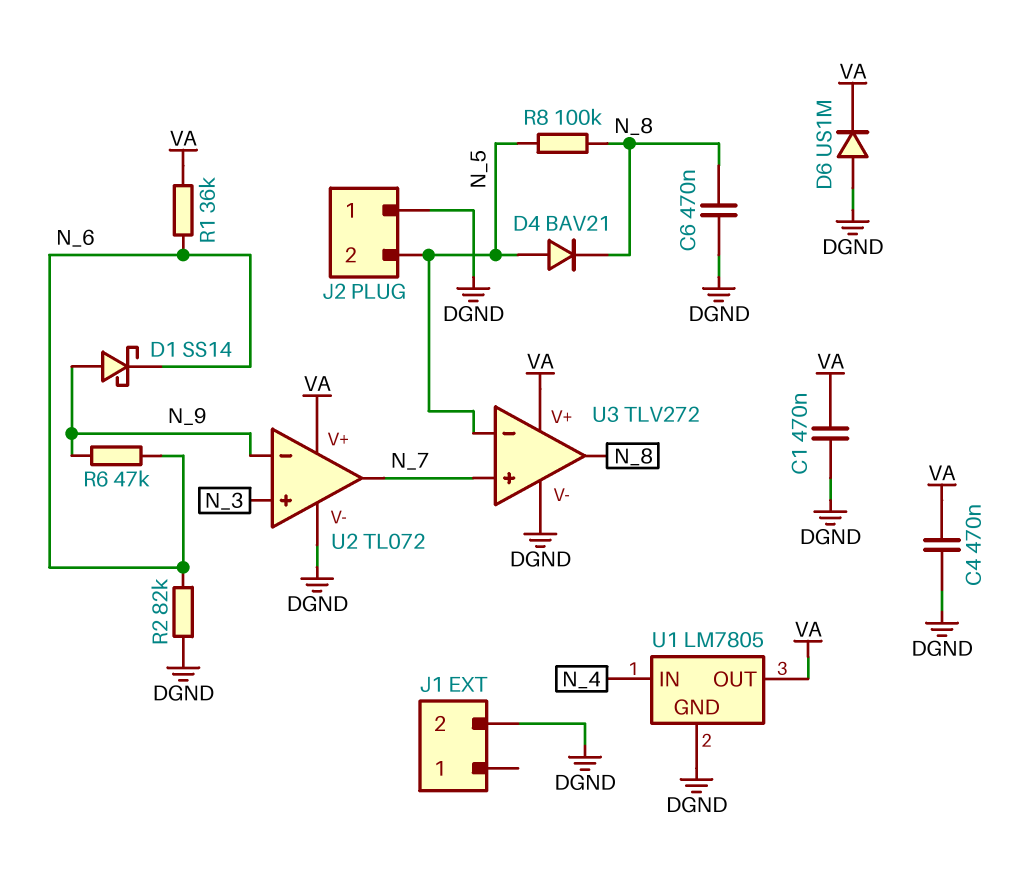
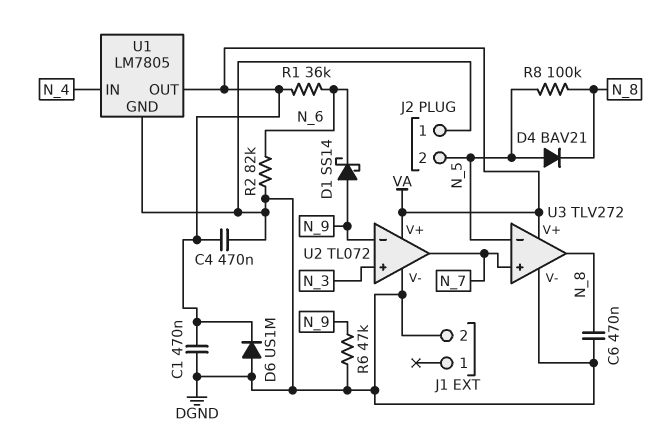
R6: 47k (N_6, N_9) -> 47k (DGND, N_9)

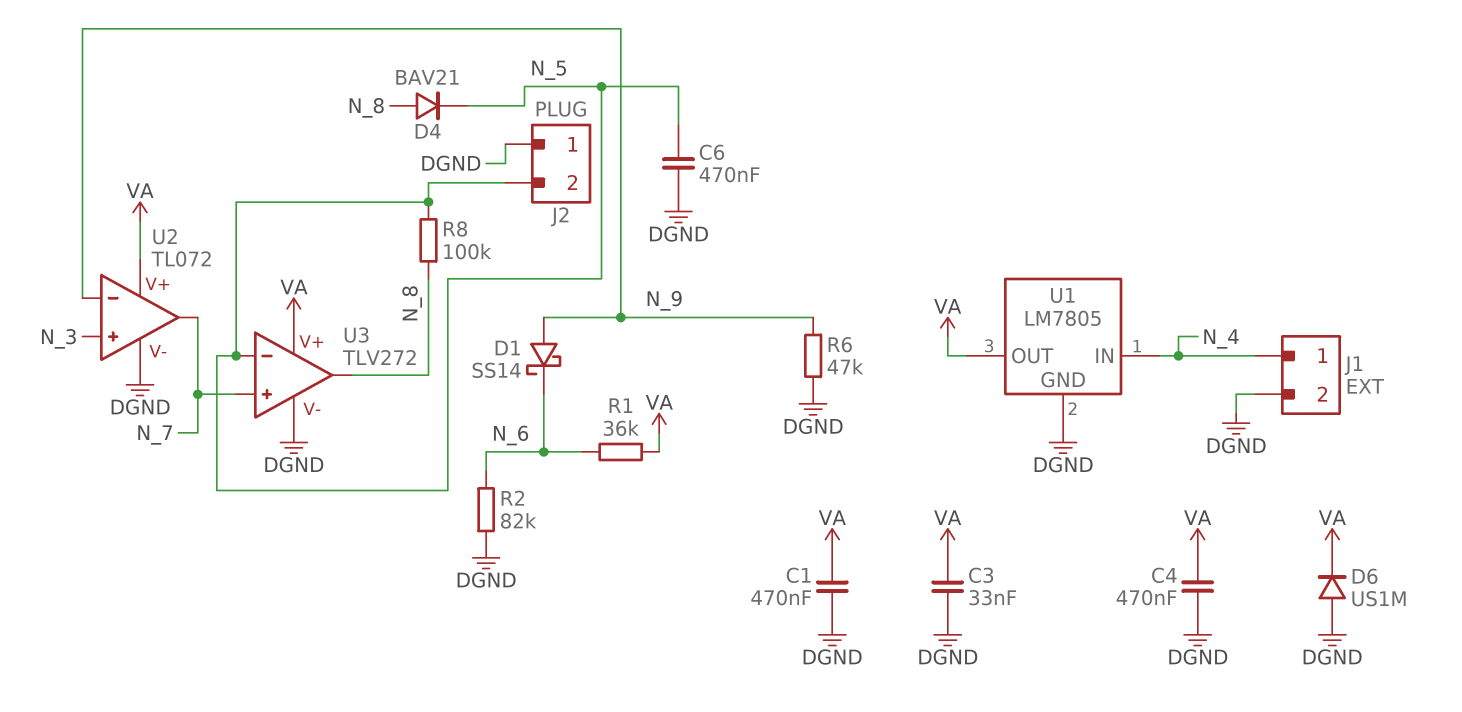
C3: none -> 33nF (DGND, VA)
C6: 470nF (DGND, N_8) -> 470nF (DGND, N_5)
D4: diode BAV21 (A N_5, K N_8) -> diode BAV21 (A N_8, K N_5)
J1 pin 1: none -> N_4

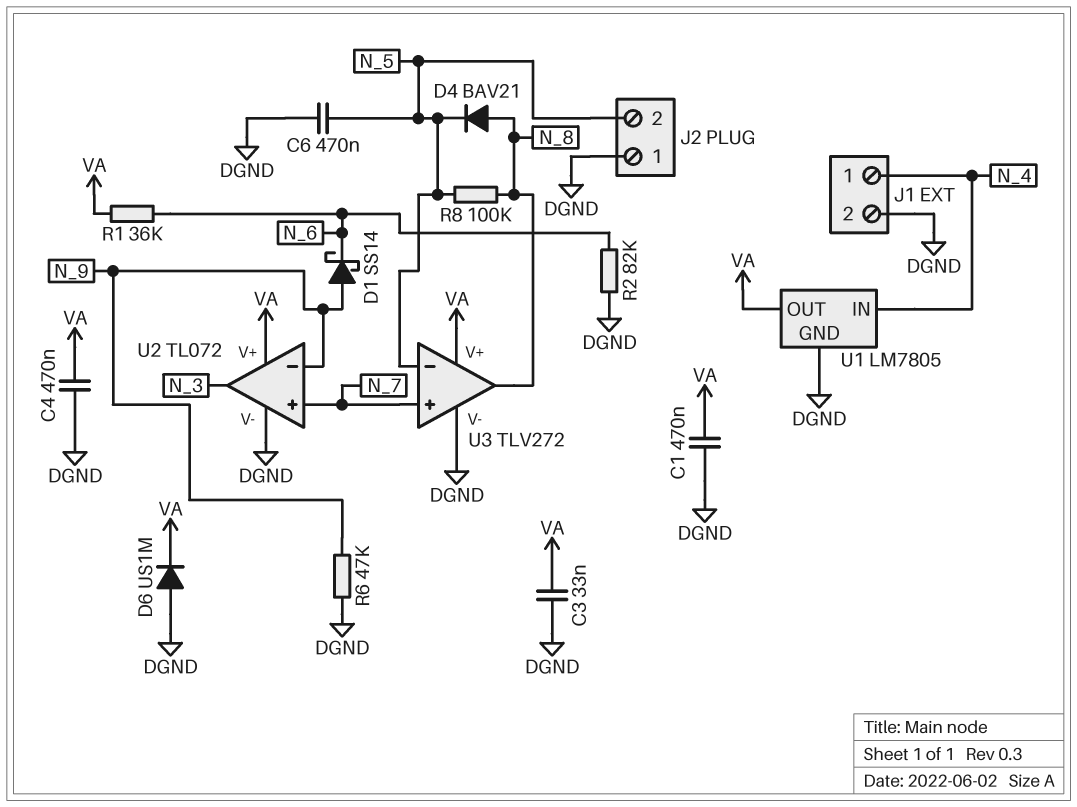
U2 pin in+: N_3 -> N_7
U2 pin out: N_7 -> N_3

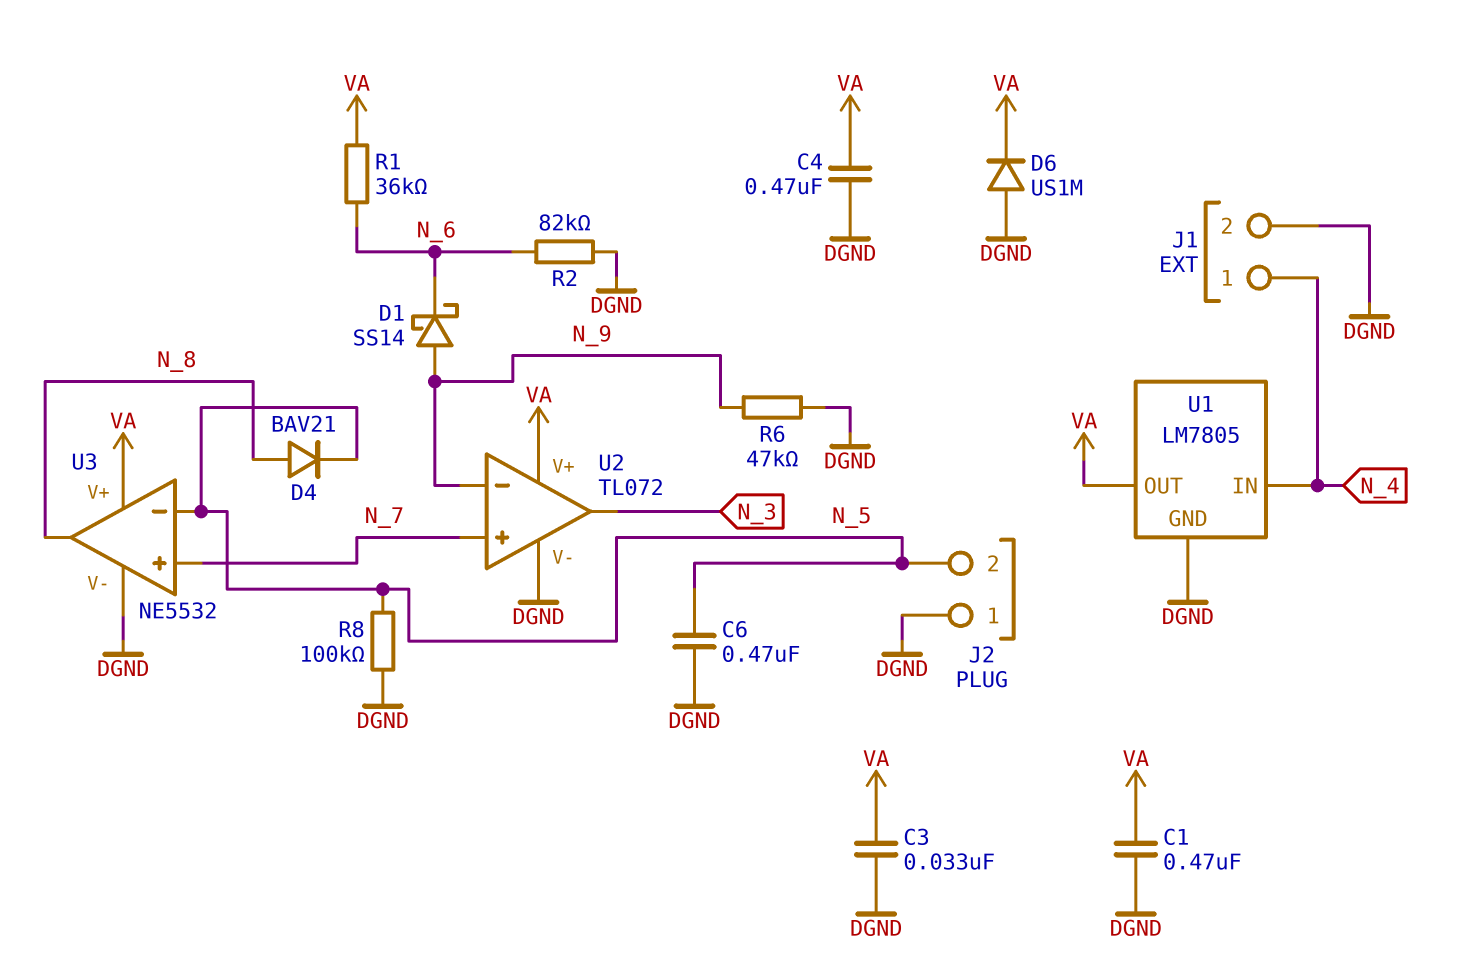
R8: 100k (N_5, N_8) -> 100k (DGND, N_5)
U3: TLV272 -> NE5532

